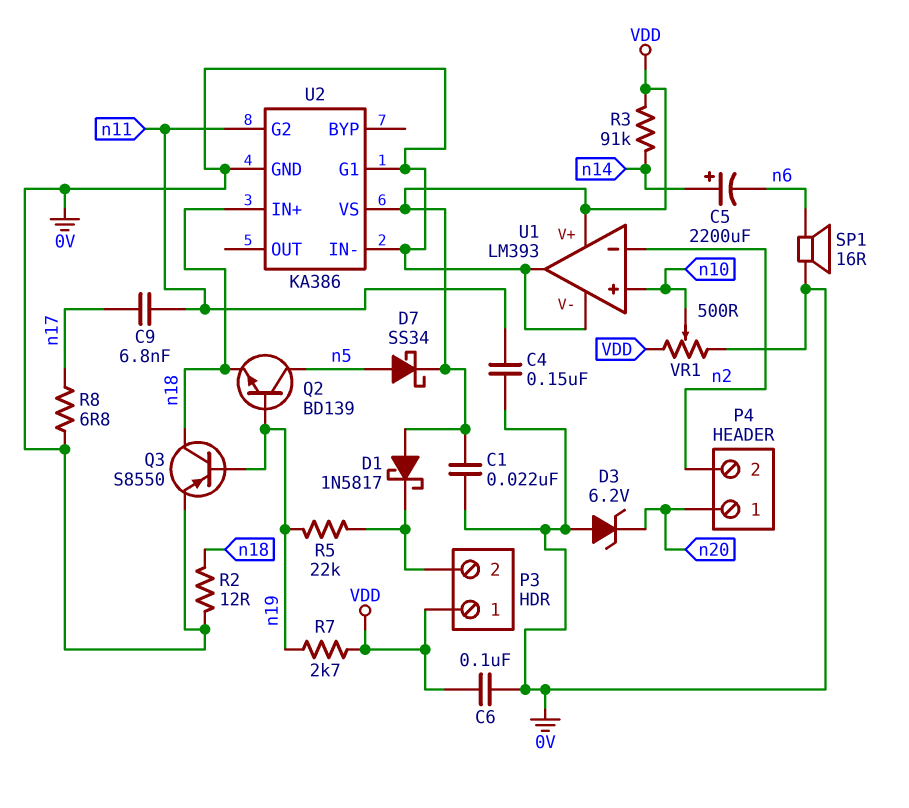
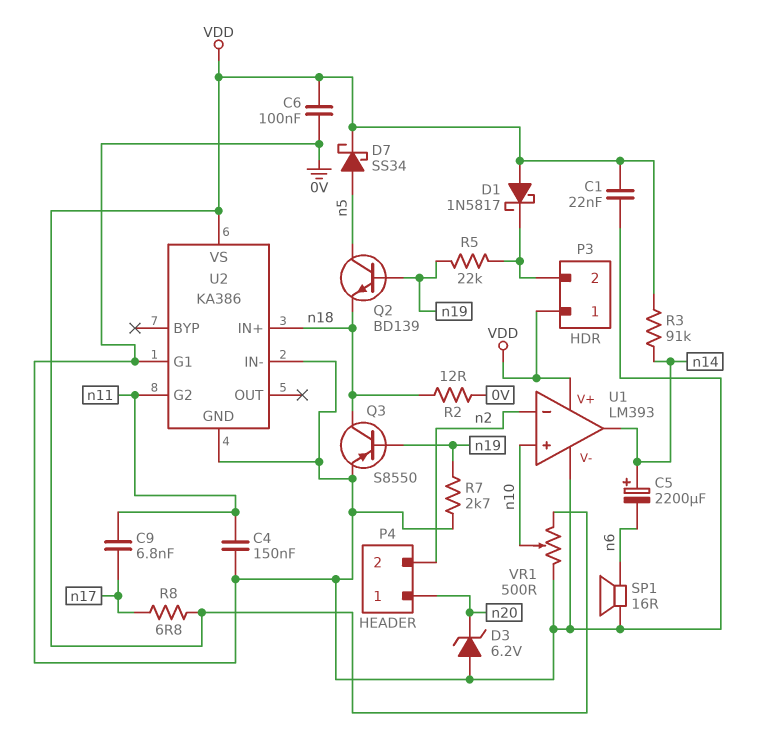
R7: 2.7k (VDD, n19) -> 2.7k (0V, n19)
R8: 6.8 (0V, n17) -> 6.8 (VDD, n17)
U1 pin out: 0V -> n14

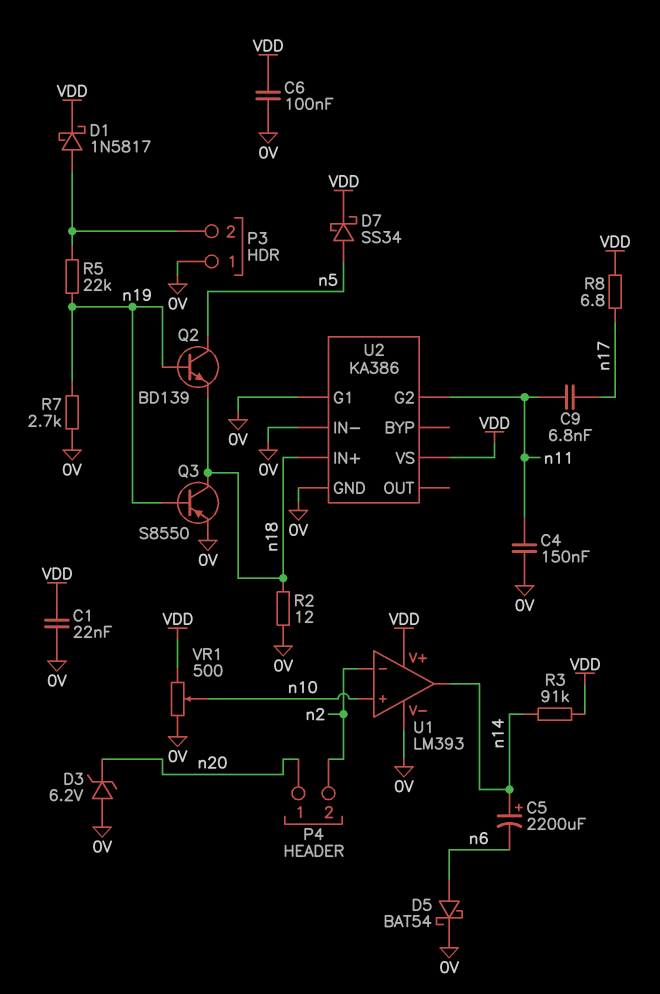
D1: schottky 1N5817 (A VDD, K P3/2) -> schottky 1N5817 (A P3/2, K VDD)
D5: none -> schottky BAT54 (A n6, K 0V)
P3 pin 1: VDD -> 0V
SP1: speaker 16R (0V, n6) -> none

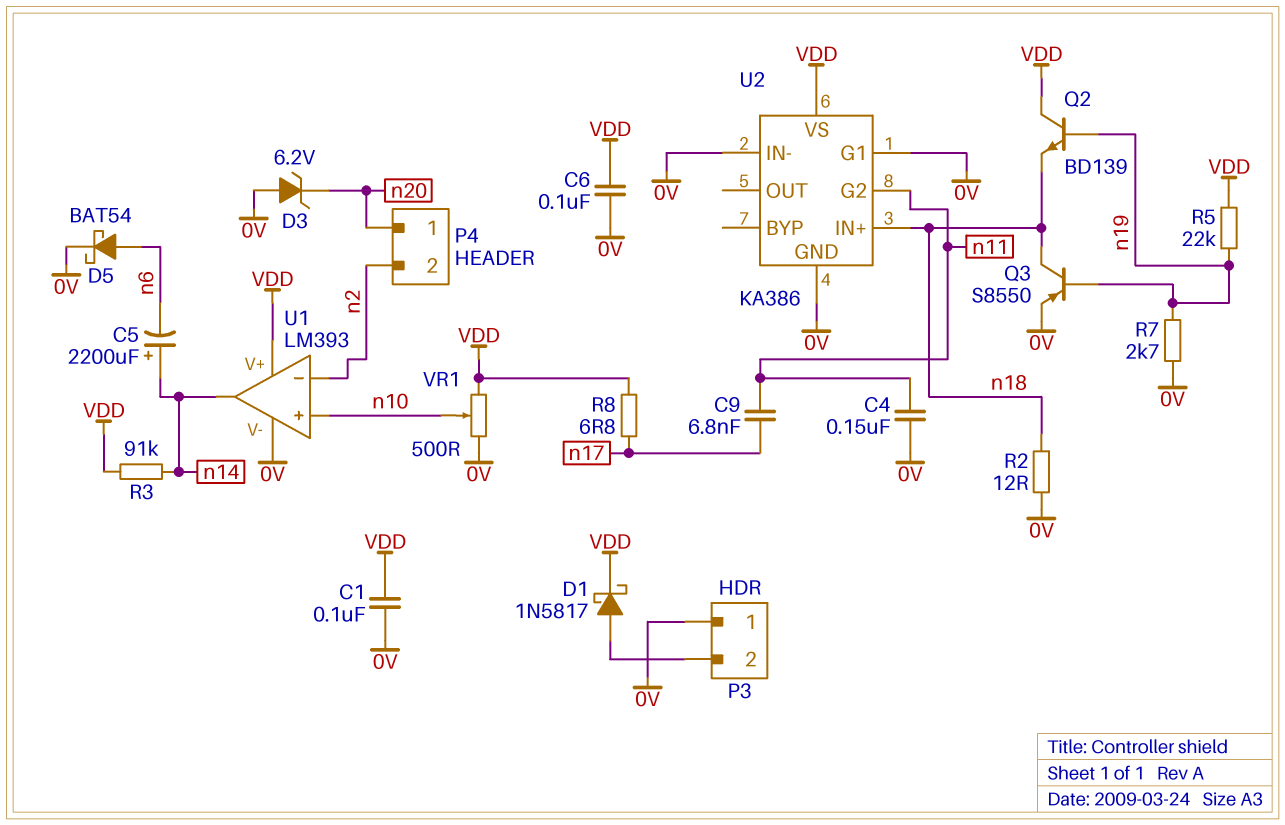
C1: 22nF (0V, VDD) -> 100nF (0V, VDD)
D7: schottky SS34 (A n5, K VDD) -> none
Q2: NPN BD139 (B n19, C n5, E n18) -> NPN BD139 (B n19, C VDD, E n18)
R5: 22k (P3/2, n19) -> 22k (VDD, n19)

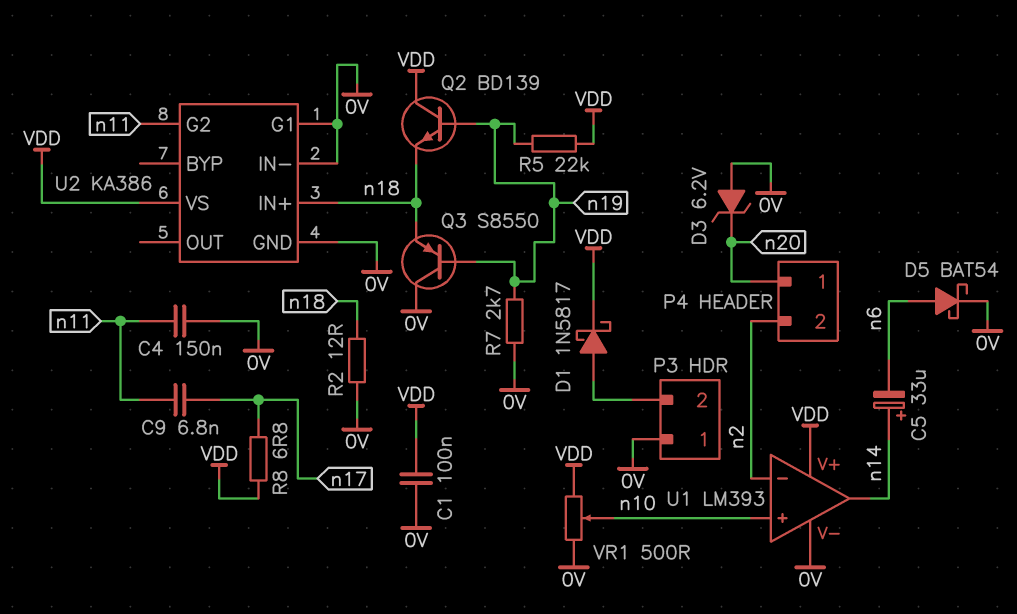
C5: 2200uF (plus n14, minus n6) -> 33uF (plus n14, minus n6)
C6: 100nF (0V, VDD) -> none
Q3: PNP S8550 (B n19, C n18, E 0V) -> PNP S8550 (B n19, C 0V, E n18)
R3: 91k (VDD, n14) -> none

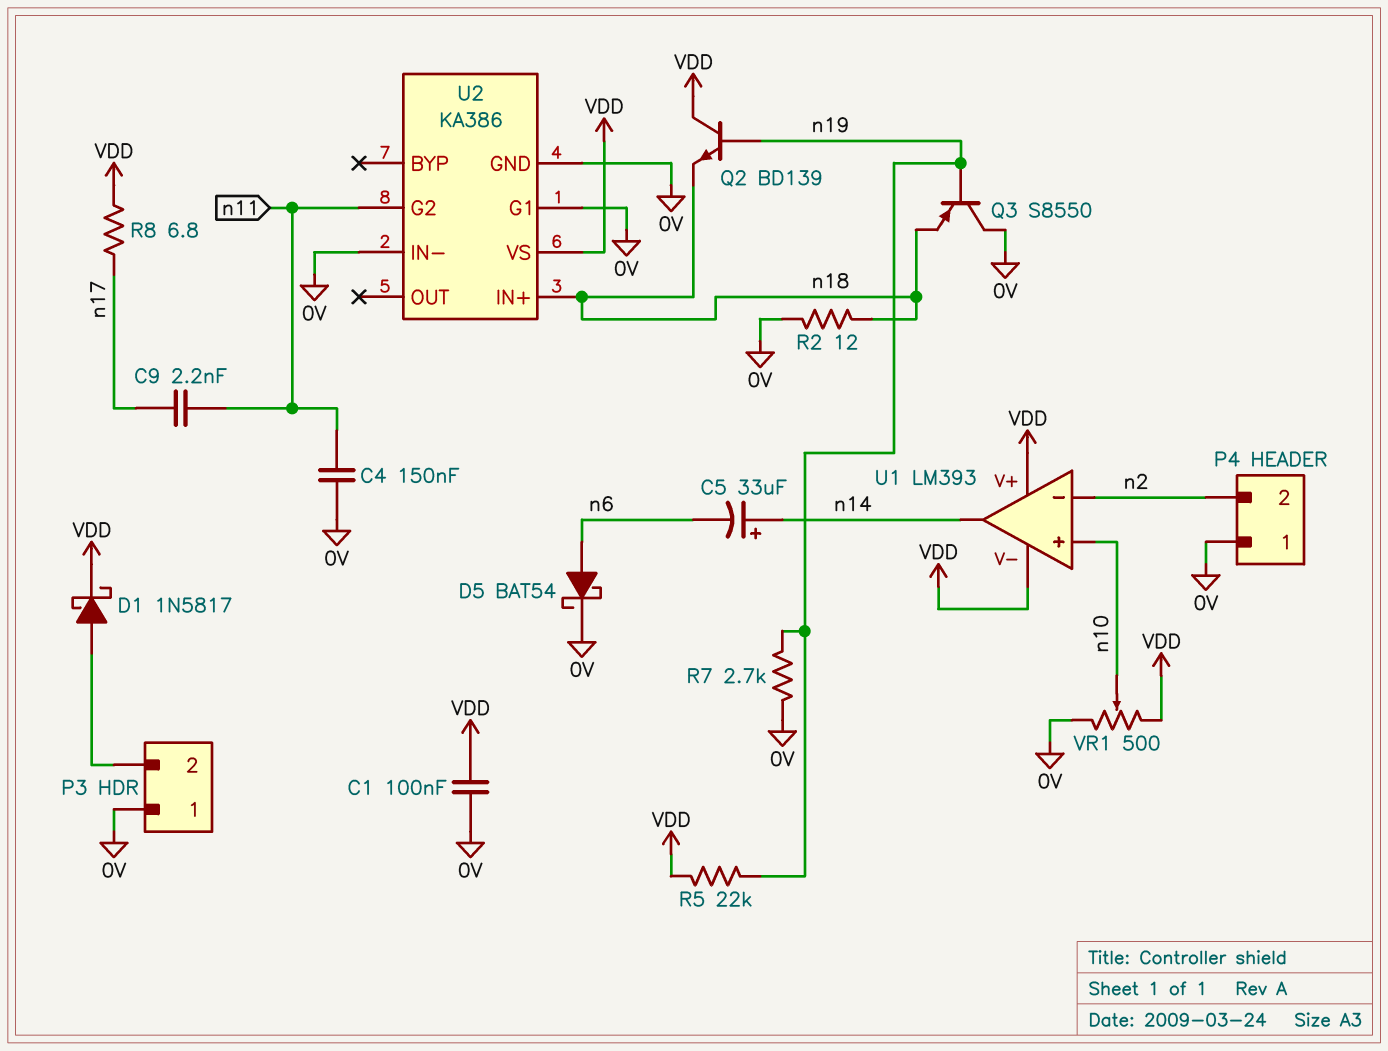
C9: 6.8nF (n11, n17) -> 2.2nF (n11, n17)
D3: zener 6.2V (A 0V, K n20) -> none
P4 pin 1: n20 -> 0V
U1 pin V-: 0V -> VDD

